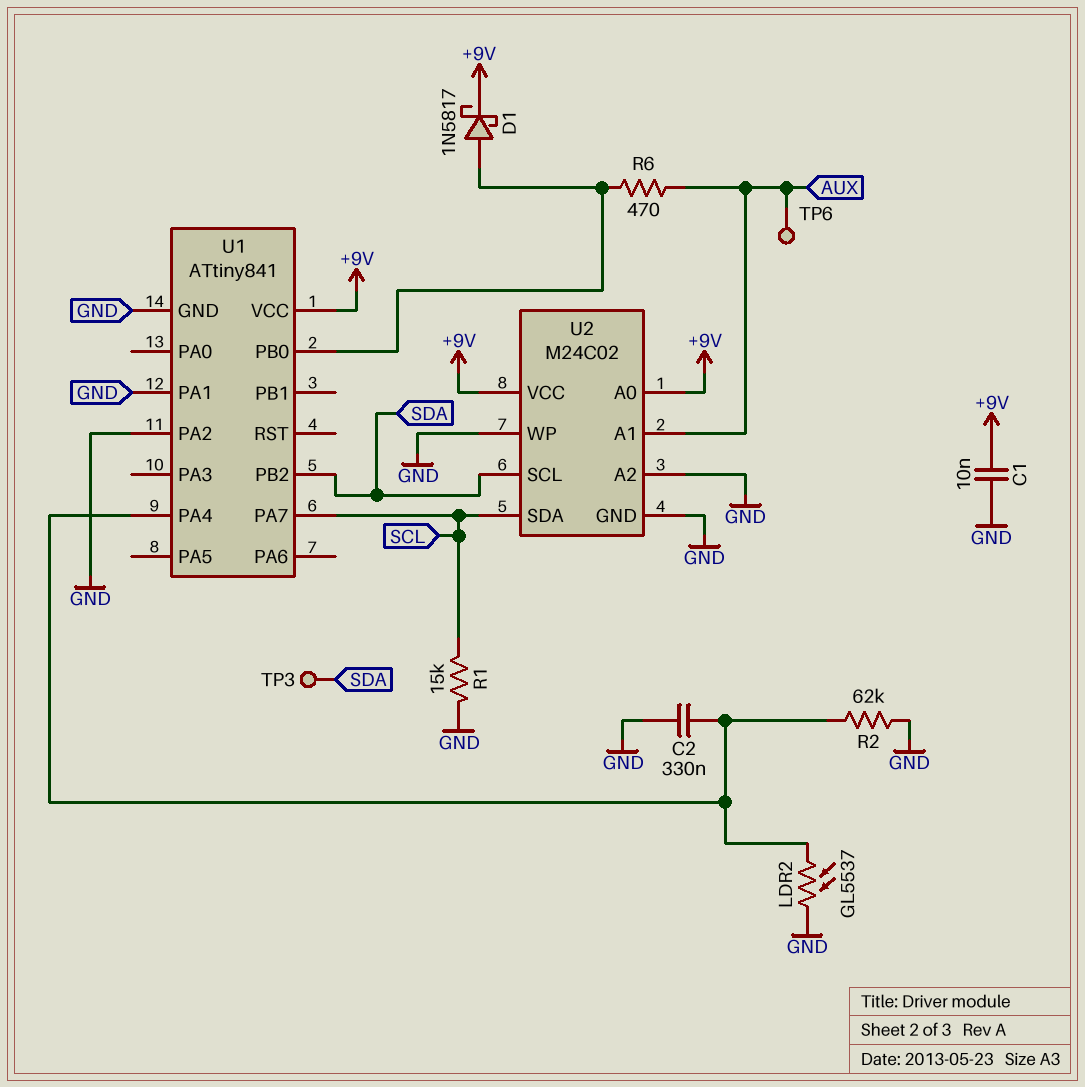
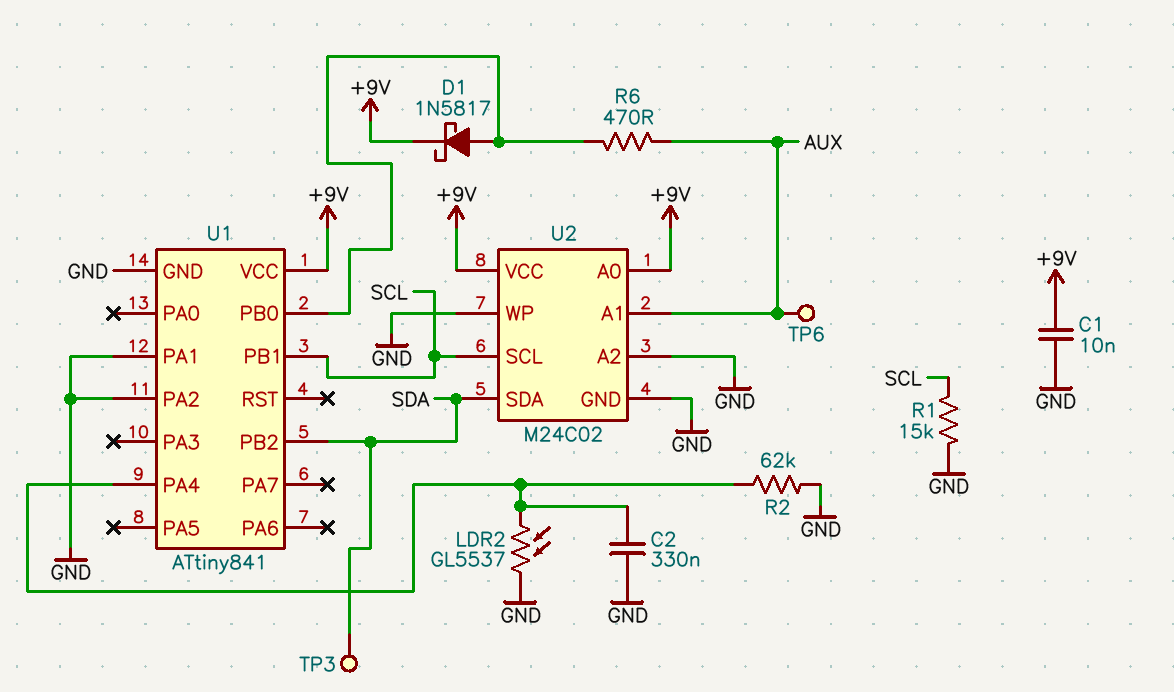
U1 pin PA7: SCL -> none
U1 pin PB1: none -> SCL
U2 pin SCL: SDA -> SCL
U2 pin SDA: SCL -> SDA

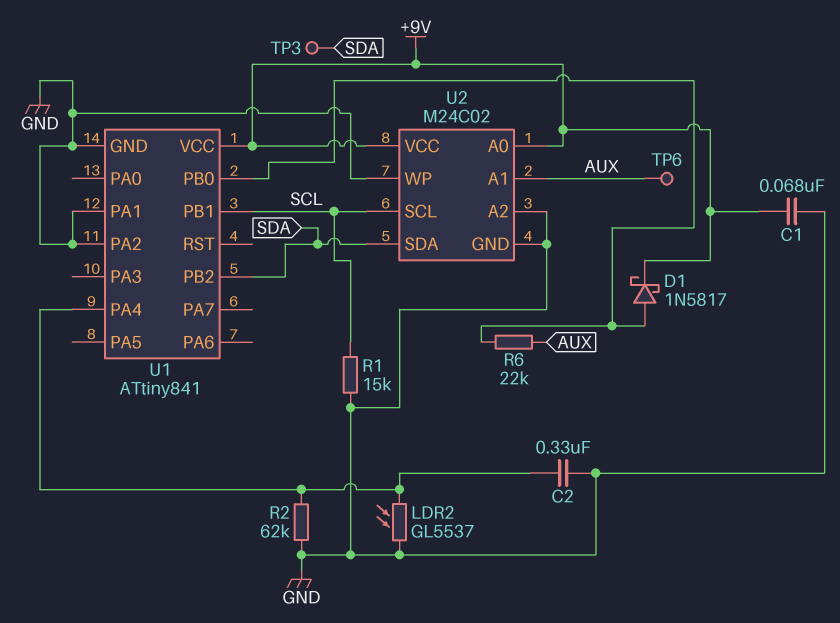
C1: 10nF (+9V, GND) -> 68nF (+9V, GND)
R6: 470 (AUX, U1/PB0) -> 22k (AUX, U1/PB0)

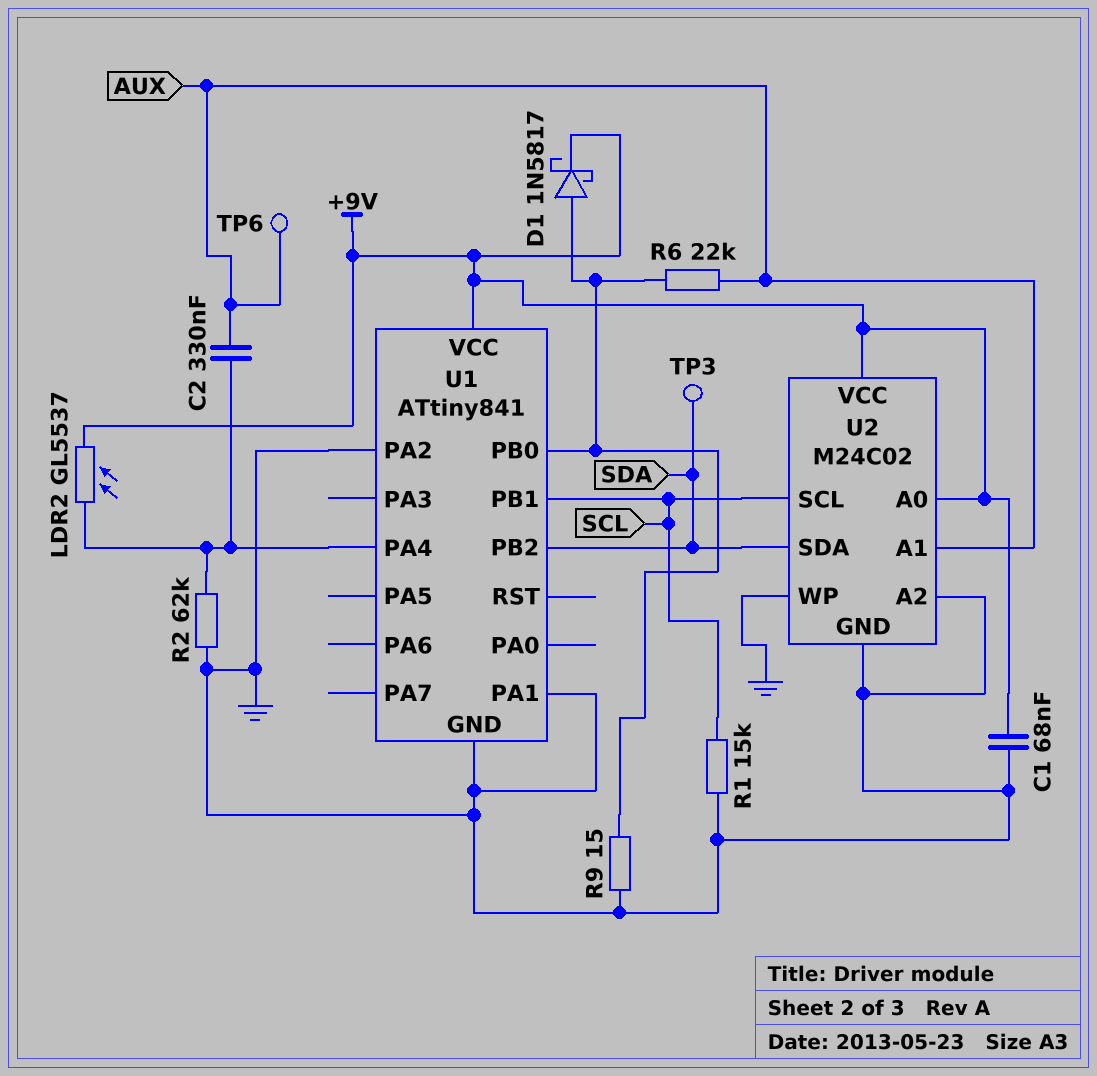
C2: 330nF (GND, U1/PA4) -> 330nF (AUX, U1/PA4)
LDR2: GL5537 (GND, U1/PA4) -> GL5537 (+9V, U1/PA4)
R9: none -> 15 (GND, U1/PB0)

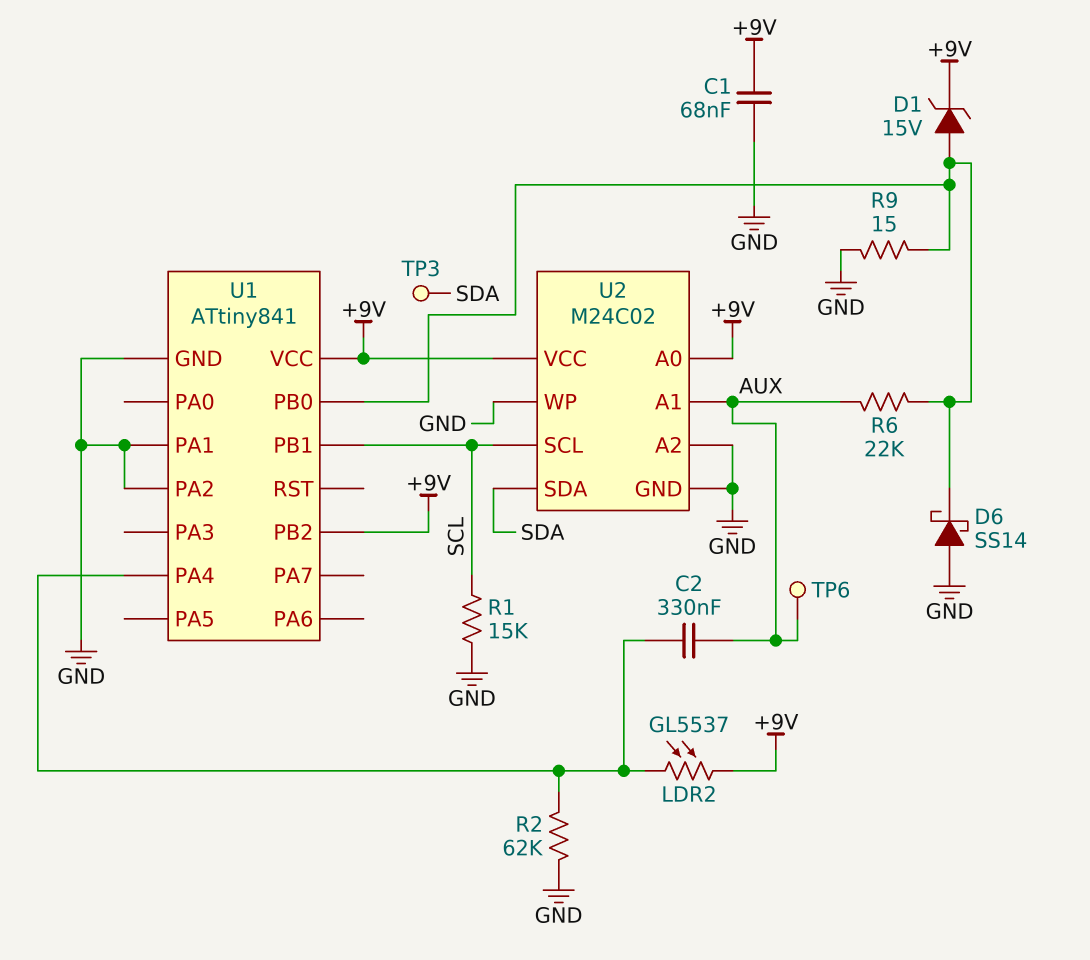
D1: schottky 1N5817 (A U1/PB0, K +9V) -> zener 15V (A U1/PB0, K +9V)
D6: none -> schottky SS14 (A GND, K U1/PB0)
U1 pin PB2: SDA -> +9V

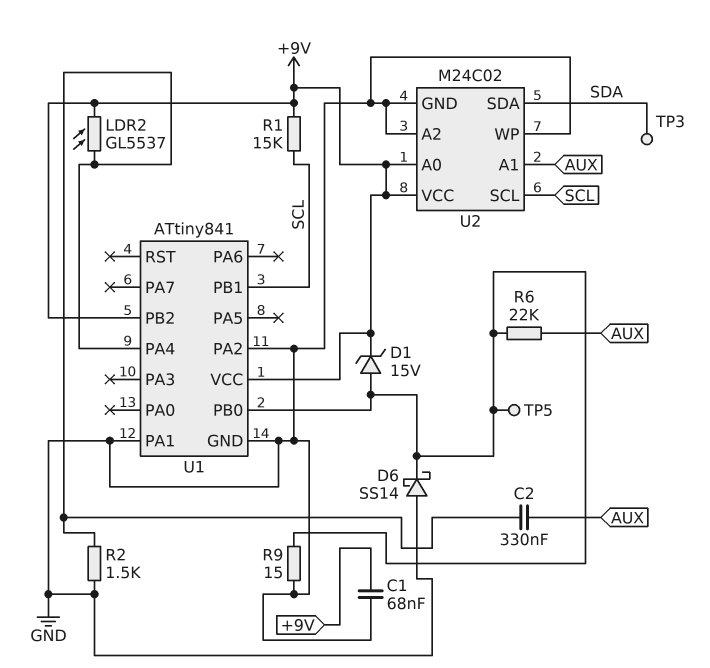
R1: 15k (GND, SCL) -> 15k (+9V, SCL)
R2: 62k (GND, U1/PA4) -> 1.5k (GND, U1/PA4)
TP5: none -> test point (U1/PB0)
TP6: test point (AUX) -> none

